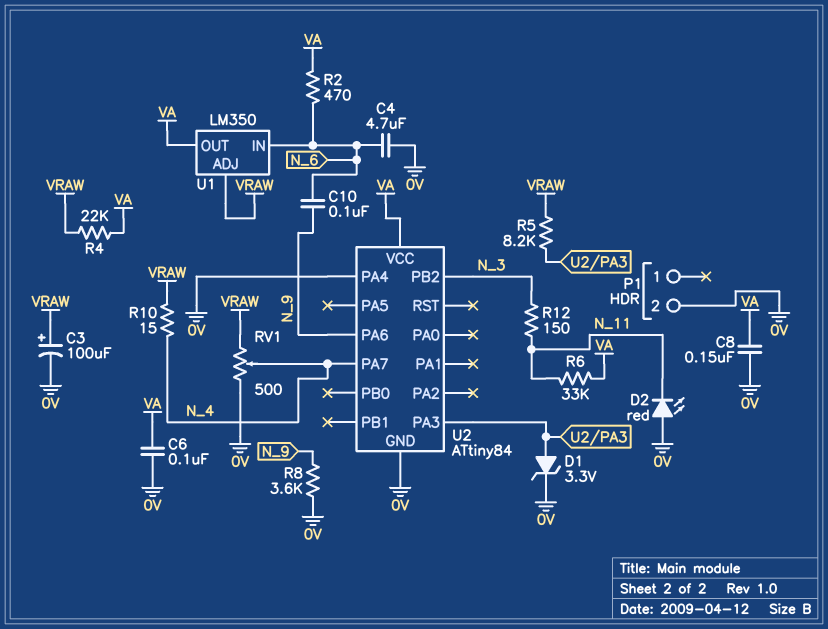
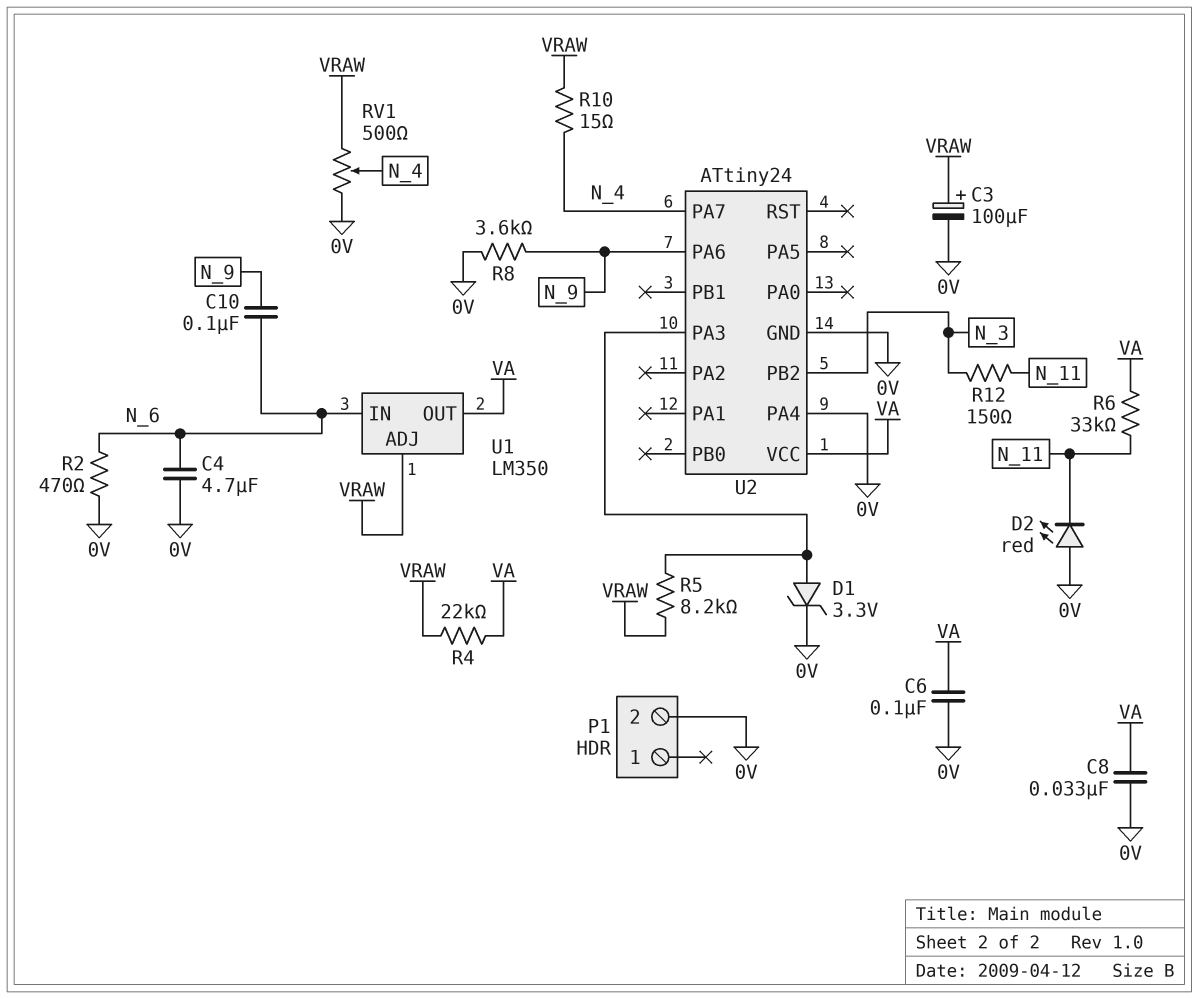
C8: 150nF (0V, VA) -> 33nF (0V, VA)
R2: 470 (N_6, VA) -> 470 (0V, N_6)
U2: ATtiny84 -> ATtiny24

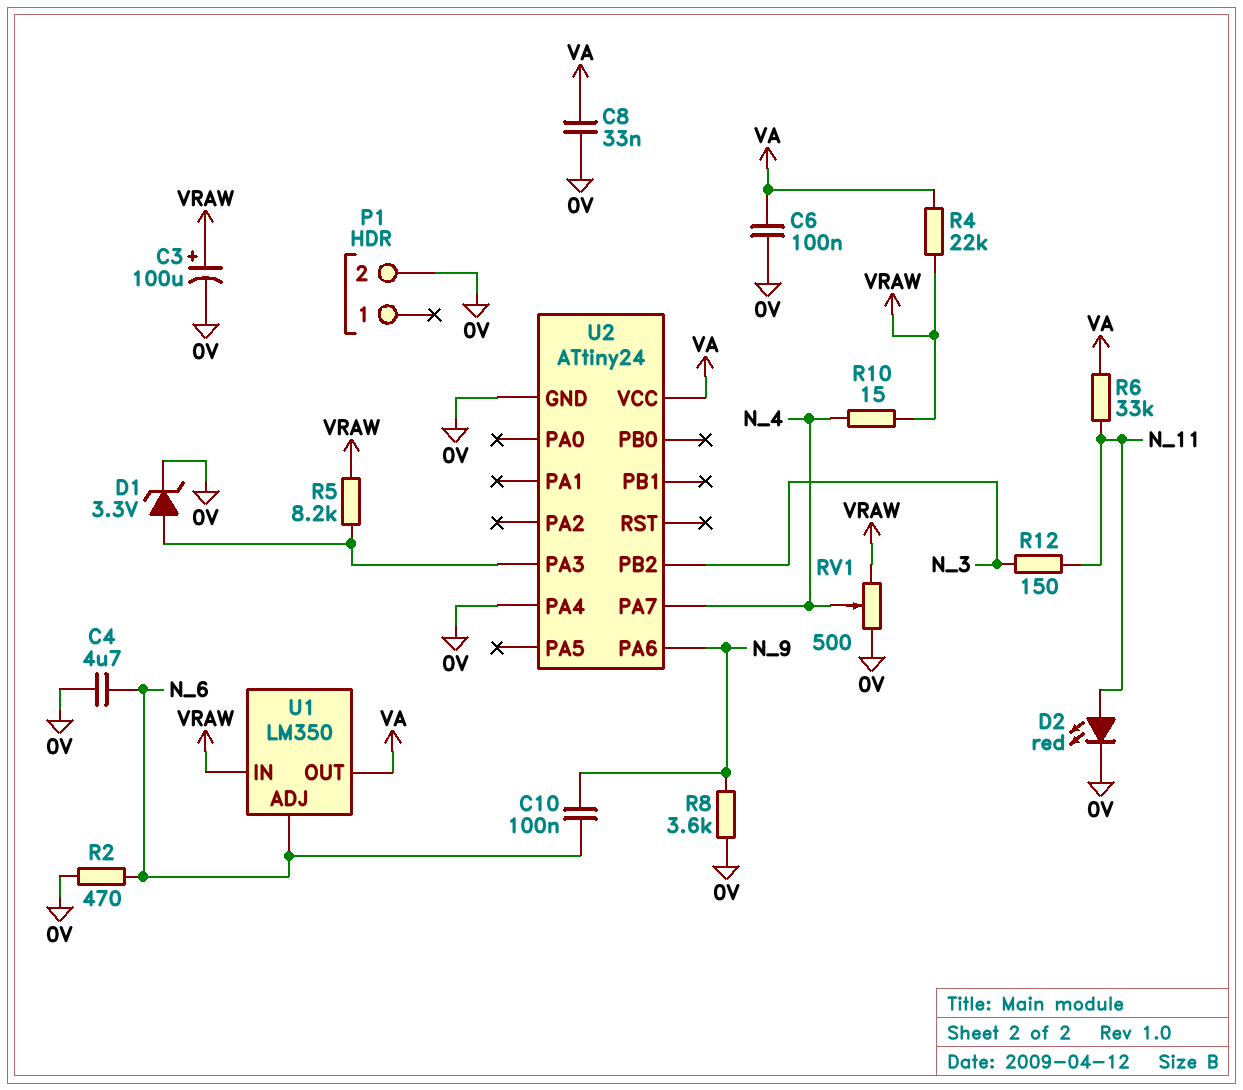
D2: LED red (A 0V, K N_11) -> LED red (A N_11, K 0V)
U1 pin ADJ: VRAW -> N_6
U1 pin IN: N_6 -> VRAW

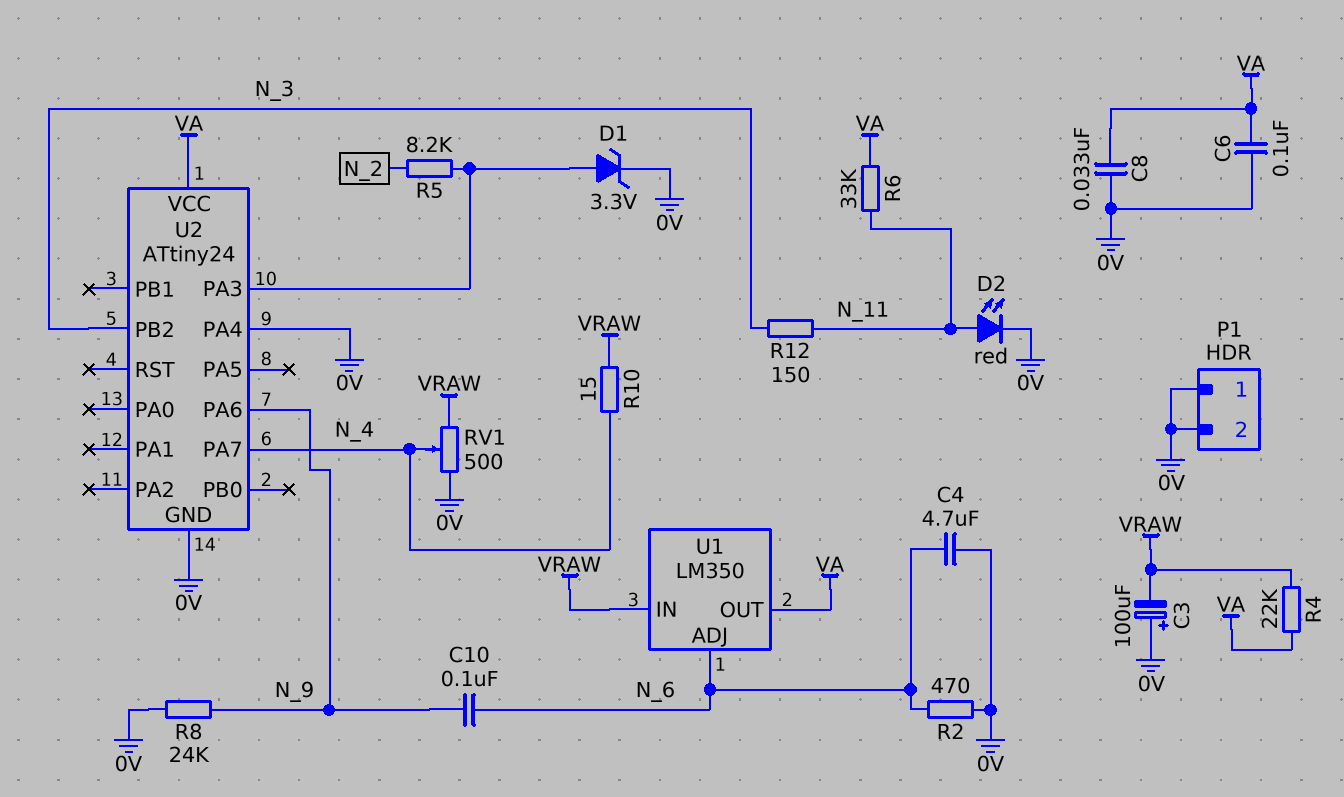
C3: 100uF (plus VRAW, minus 0V) -> 100uF (plus 0V, minus VRAW)
P1 pin 1: none -> 0V
R5: 8.2k (U2/PA3, VRAW) -> 8.2k (N_2, U2/PA3)
R8: 3.6k (0V, N_9) -> 24k (0V, N_9)

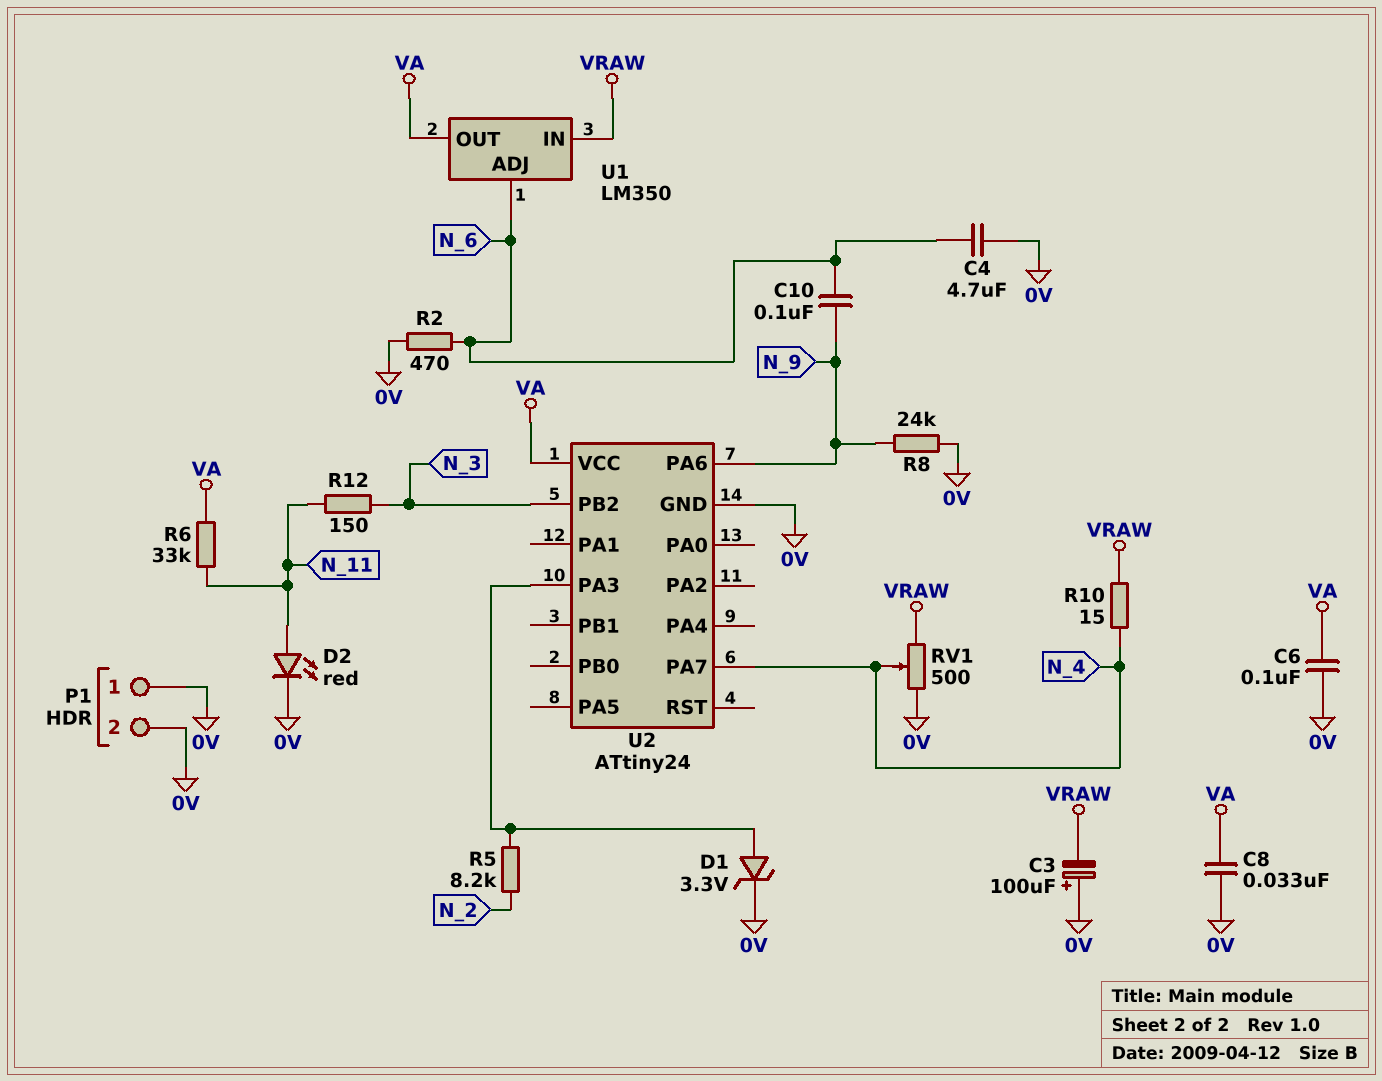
R4: 22k (VA, VRAW) -> none
U2 pin PA4: 0V -> none

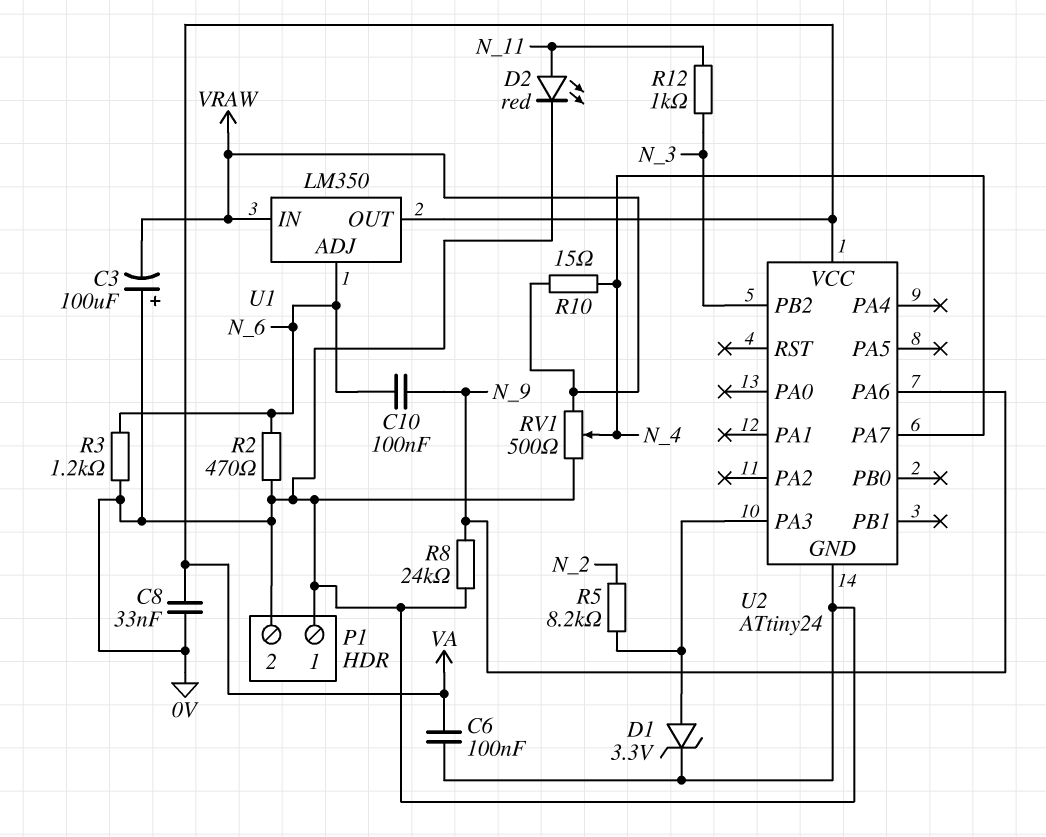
C4: 4.7uF (0V, N_6) -> none
R3: none -> 1.2k (0V, N_6)
R6: 33k (N_11, VA) -> none
R12: 150 (N_3, N_11) -> 1k (N_3, N_11)

